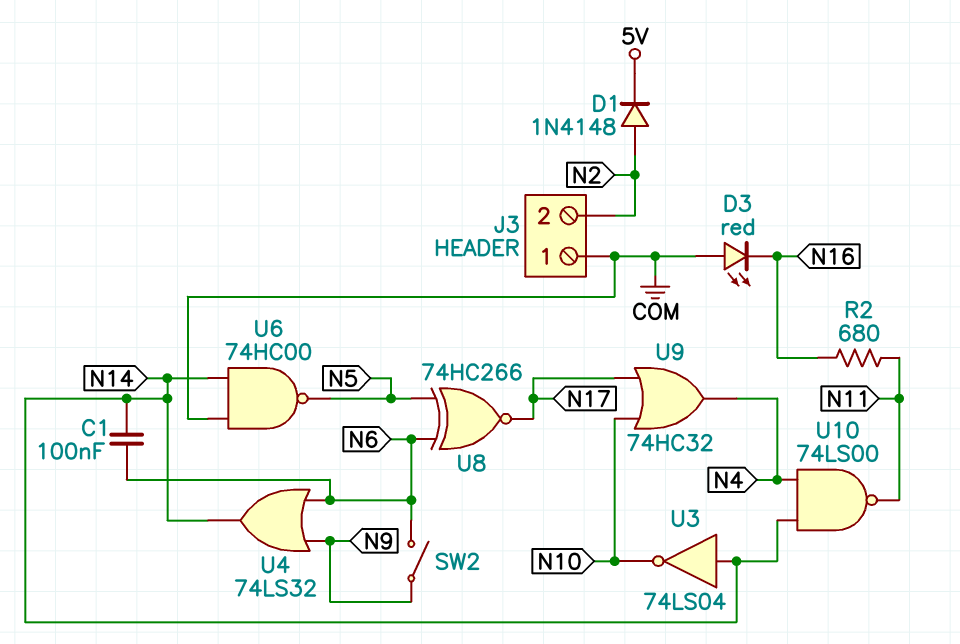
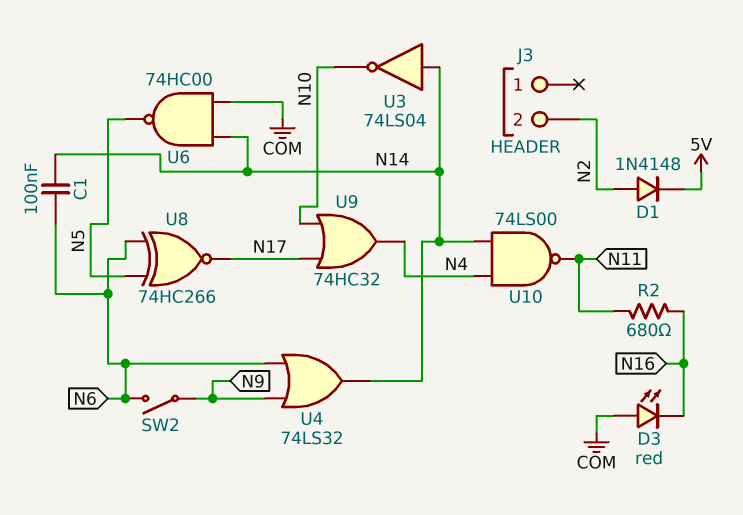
J3 pin 1: COM -> none

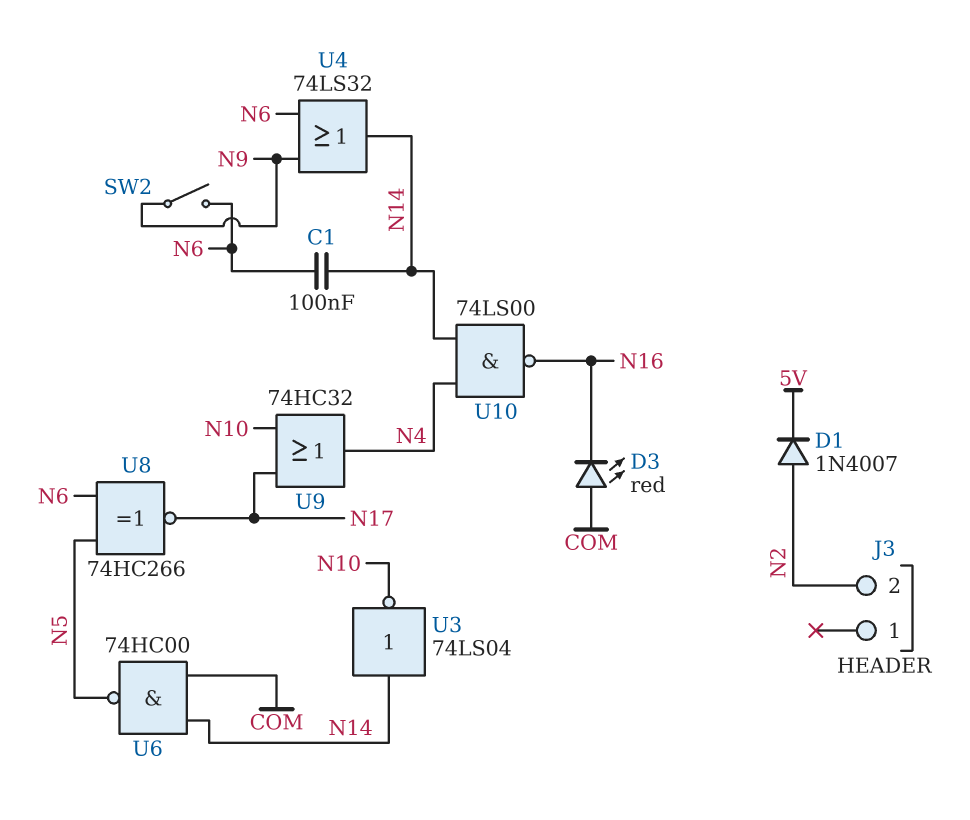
D1: diode 1N4148 (A N2, K 5V) -> diode 1N4007 (A N2, K 5V)
R2: 680 (N11, N16) -> none
U10: NAND 74LS00 (in N4, in N14, out N11) -> NAND 74LS00 (in N4, in N14, out N16)

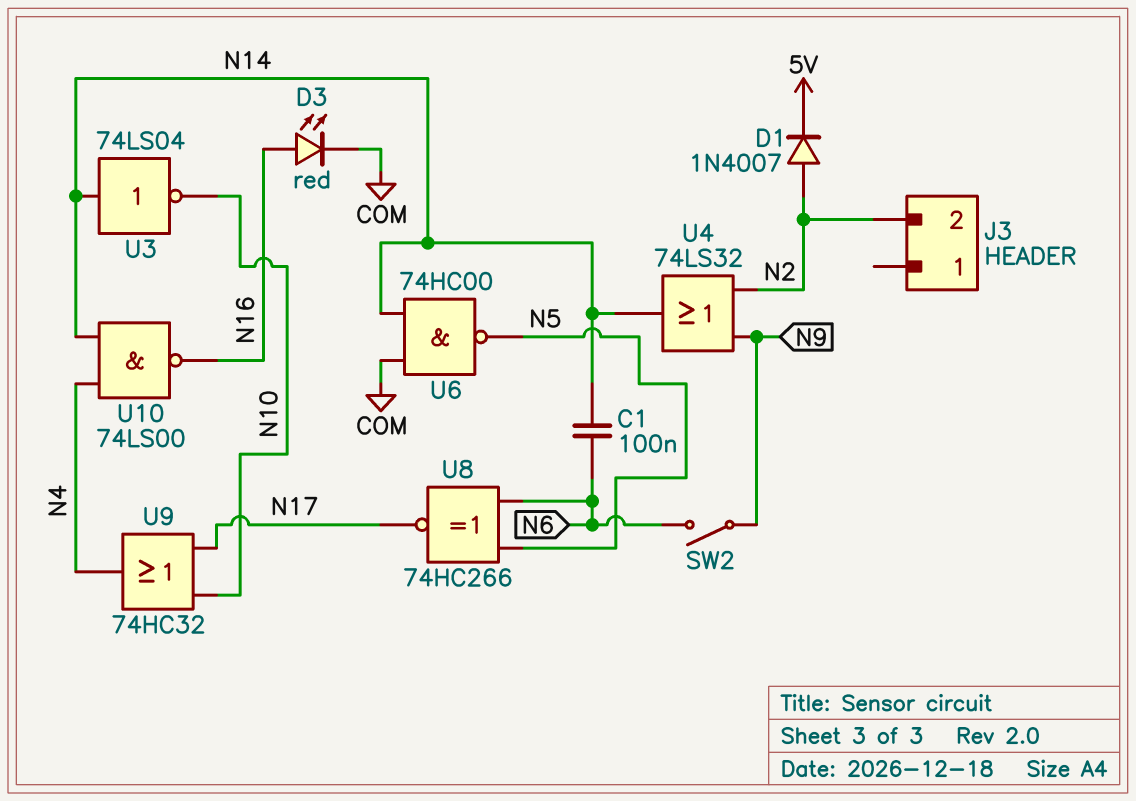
D3: LED red (A COM, K N16) -> LED red (A N16, K COM)
U4: OR 74LS32 (in N6, in N9, out N14) -> OR 74LS32 (in N2, in N9, out N14)

